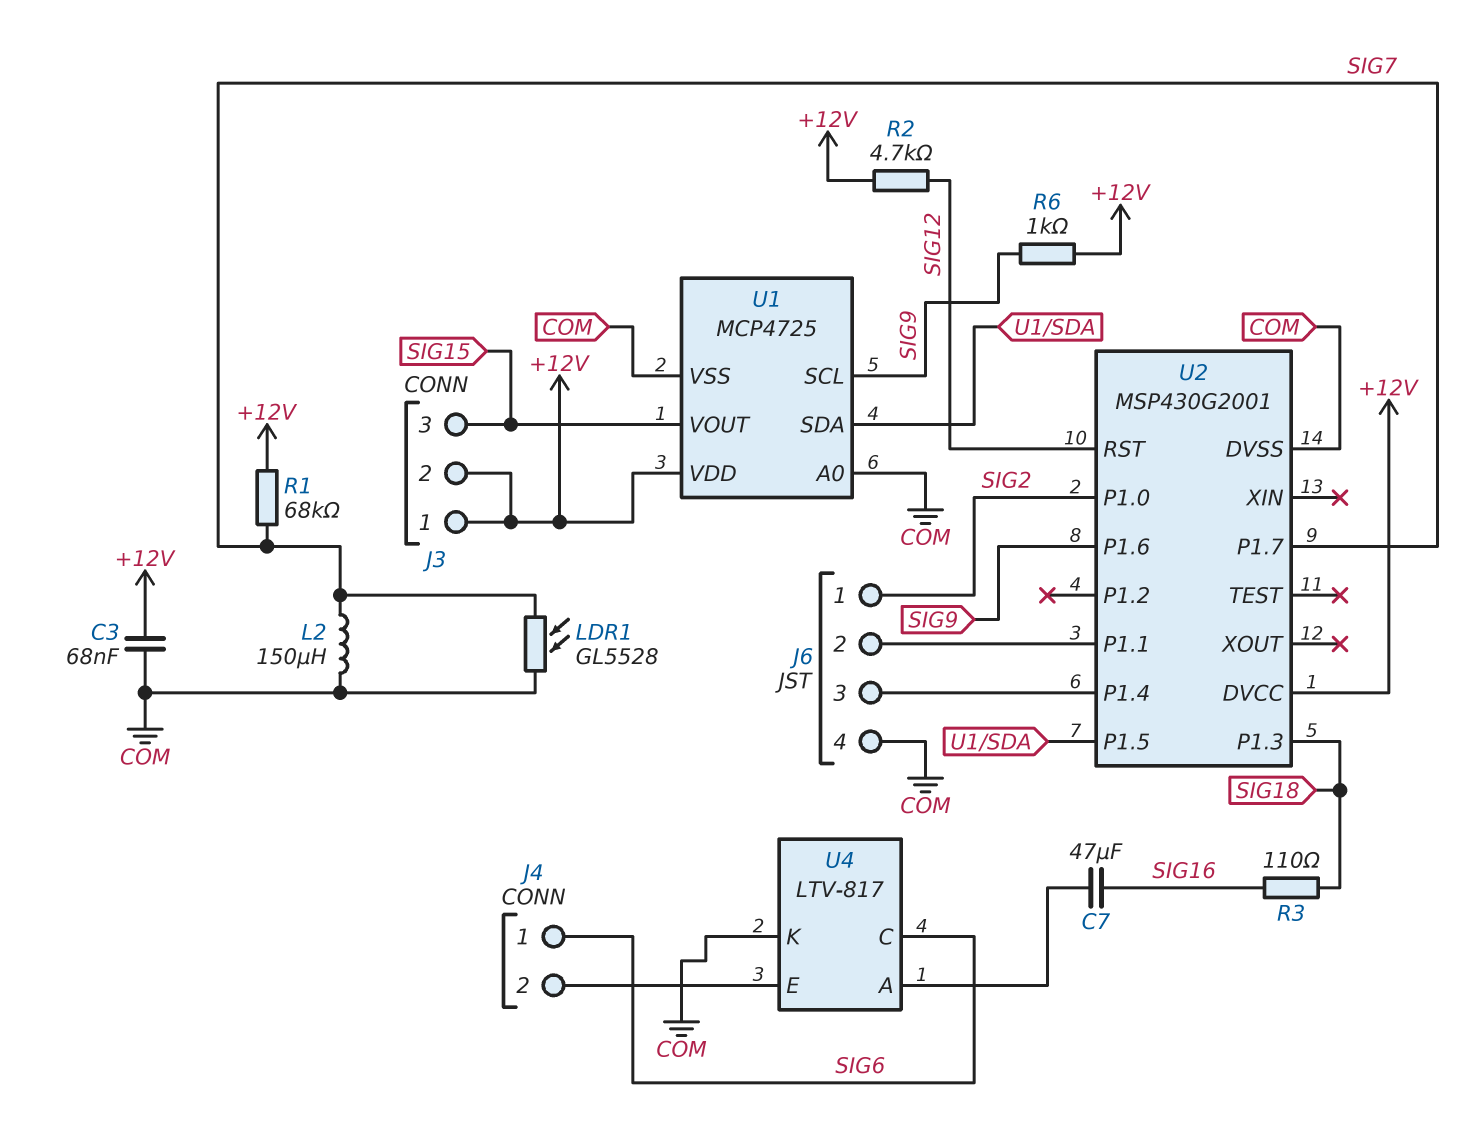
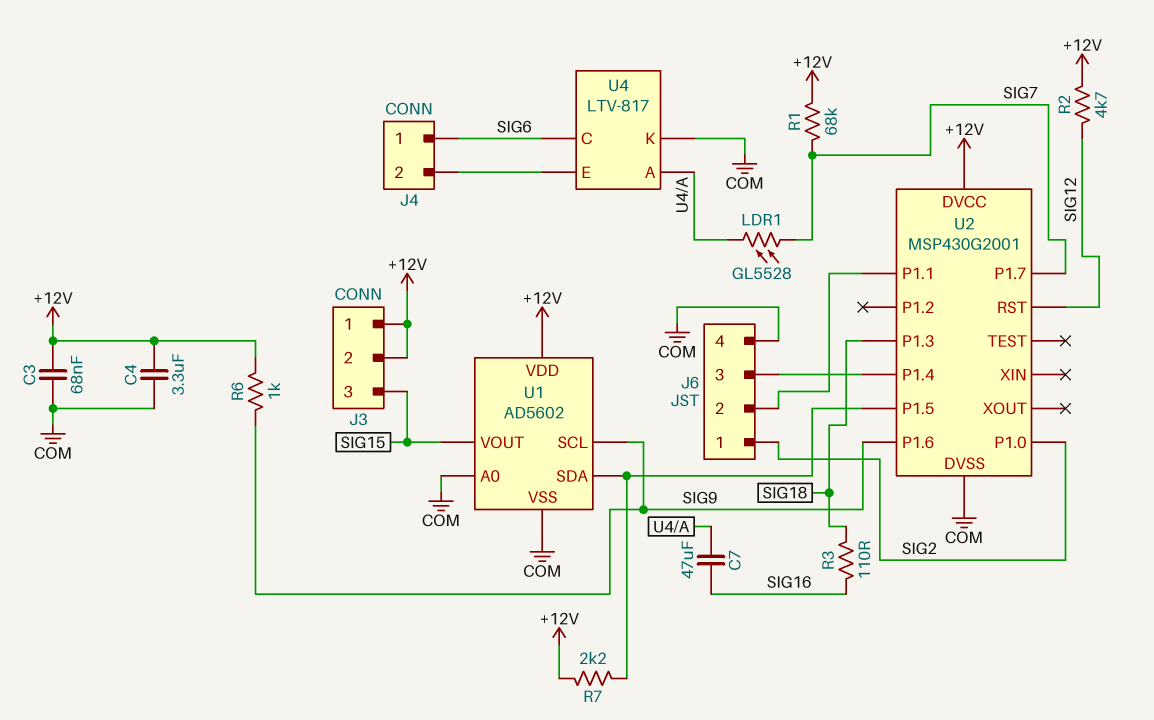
C4: none -> 3.3uF (+12V, COM)
L2: 150uH (COM, SIG7) -> none
LDR1: GL5528 (COM, SIG7) -> GL5528 (SIG7, U4/A)
R7: none -> 2.2k (+12V, U1/SDA)
U1: MCP4725 -> AD5602

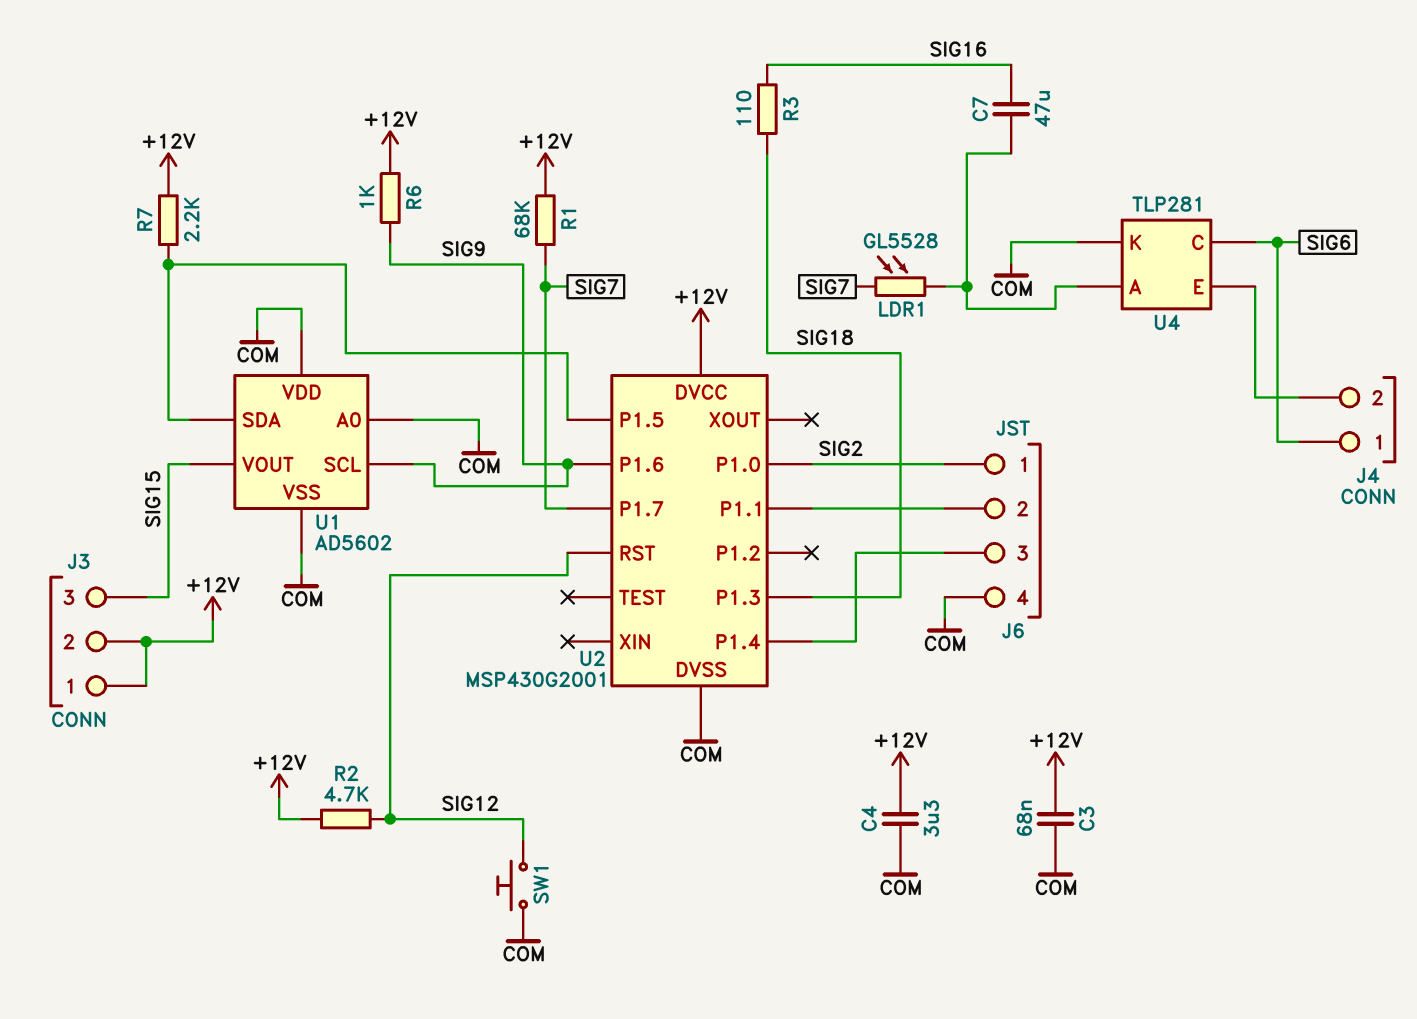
SW1: none -> button (COM, SIG12)
U1 pin VDD: +12V -> COM
U4: LTV-817 -> TLP281

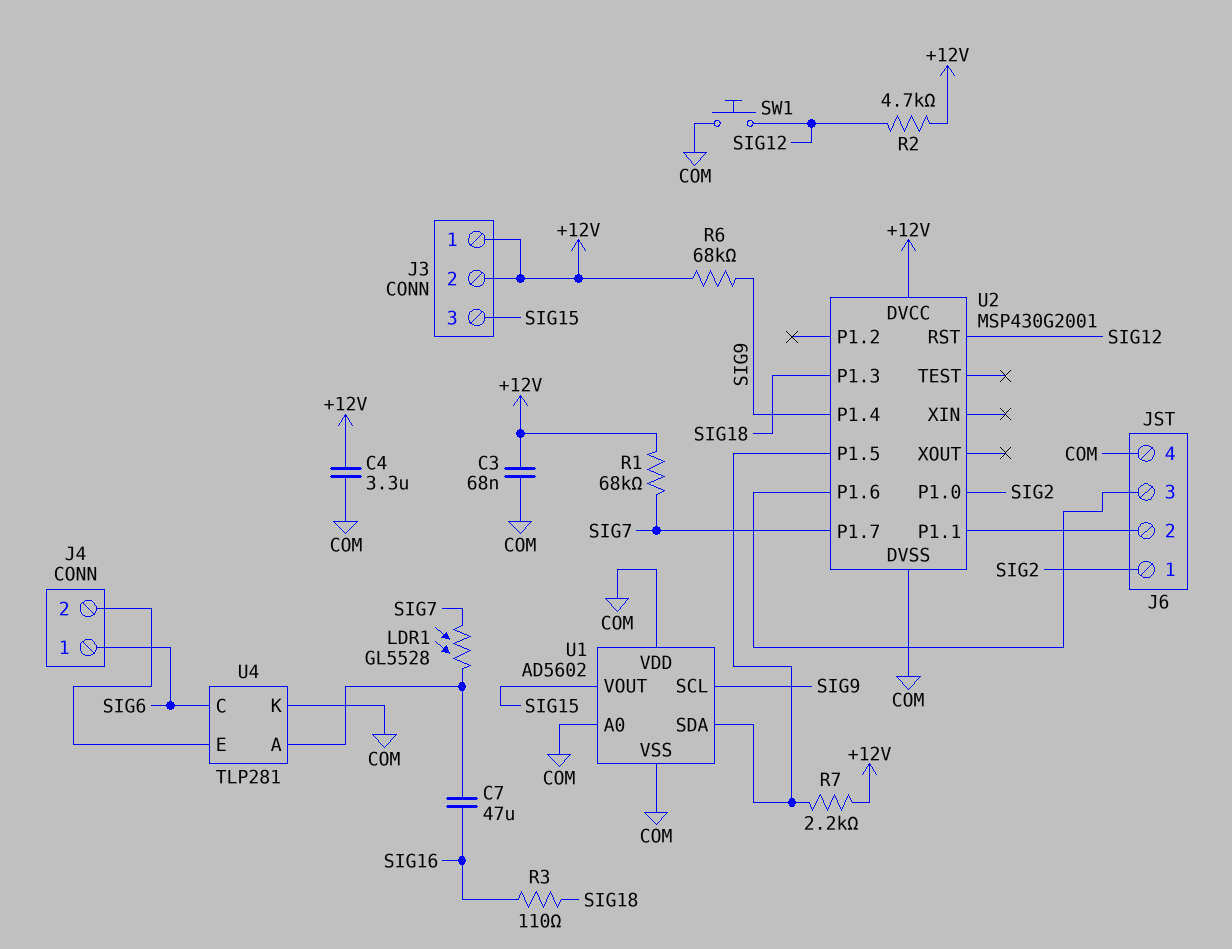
R6: 1k (+12V, SIG9) -> 68k (+12V, SIG9)
U2 pin P1.4: J6/3 -> SIG9
U2 pin P1.6: SIG9 -> J6/3

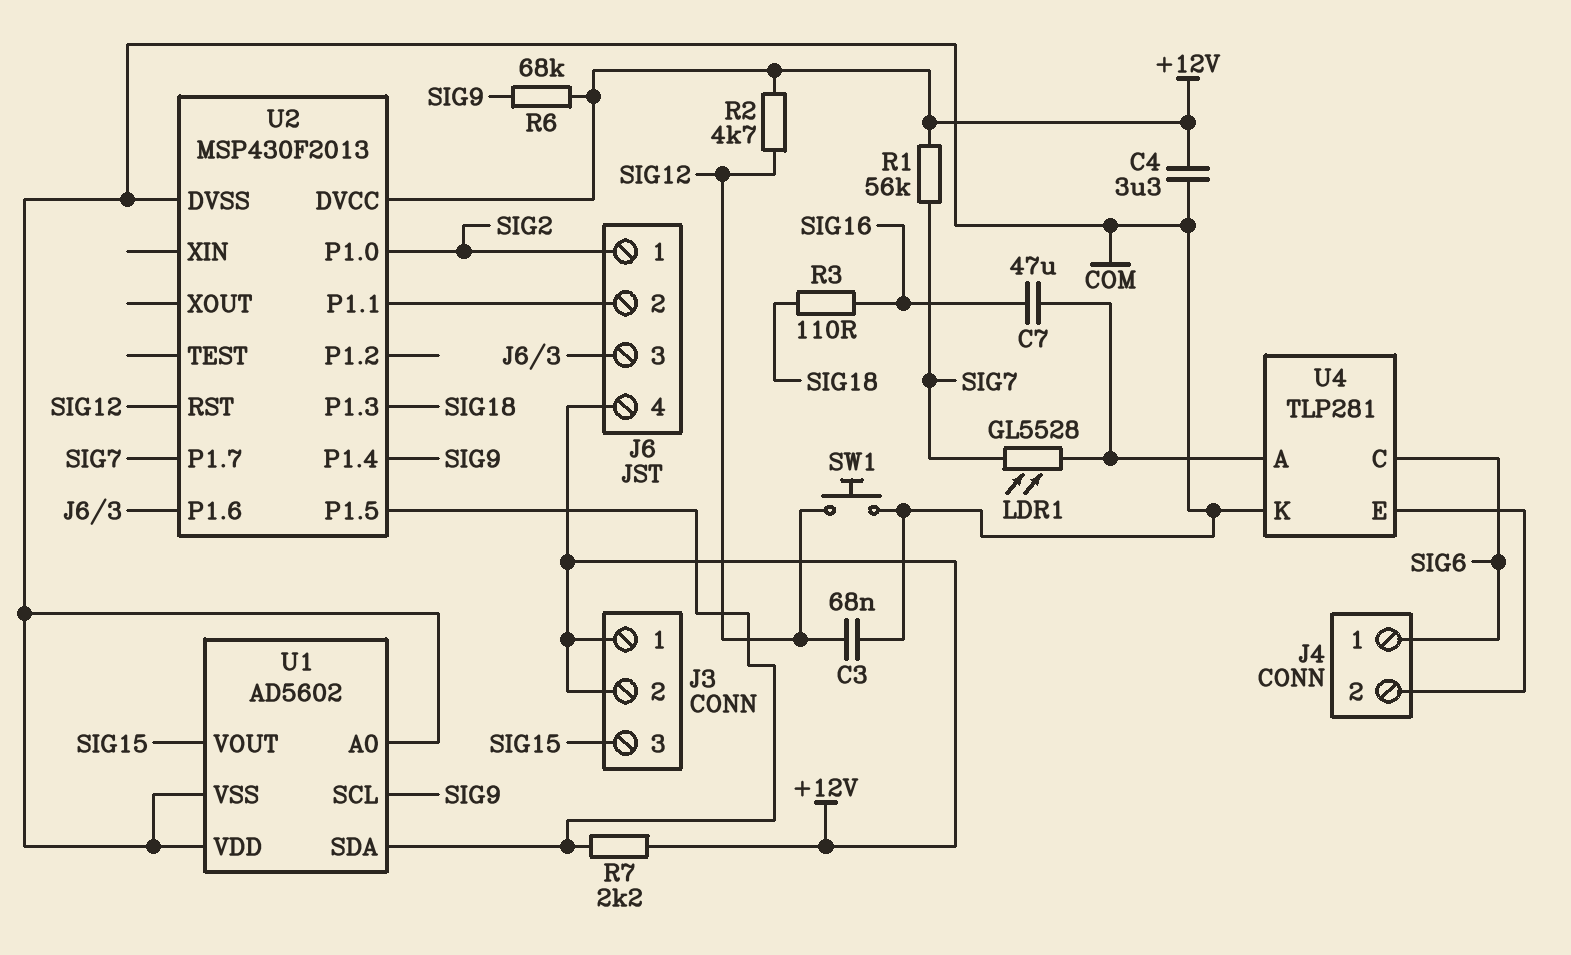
C3: 68nF (+12V, COM) -> 68nF (COM, SIG12)
J6 pin 4: COM -> +12V
R1: 68k (+12V, SIG7) -> 56k (+12V, SIG7)
U2: MSP430G2001 -> MSP430F2013

